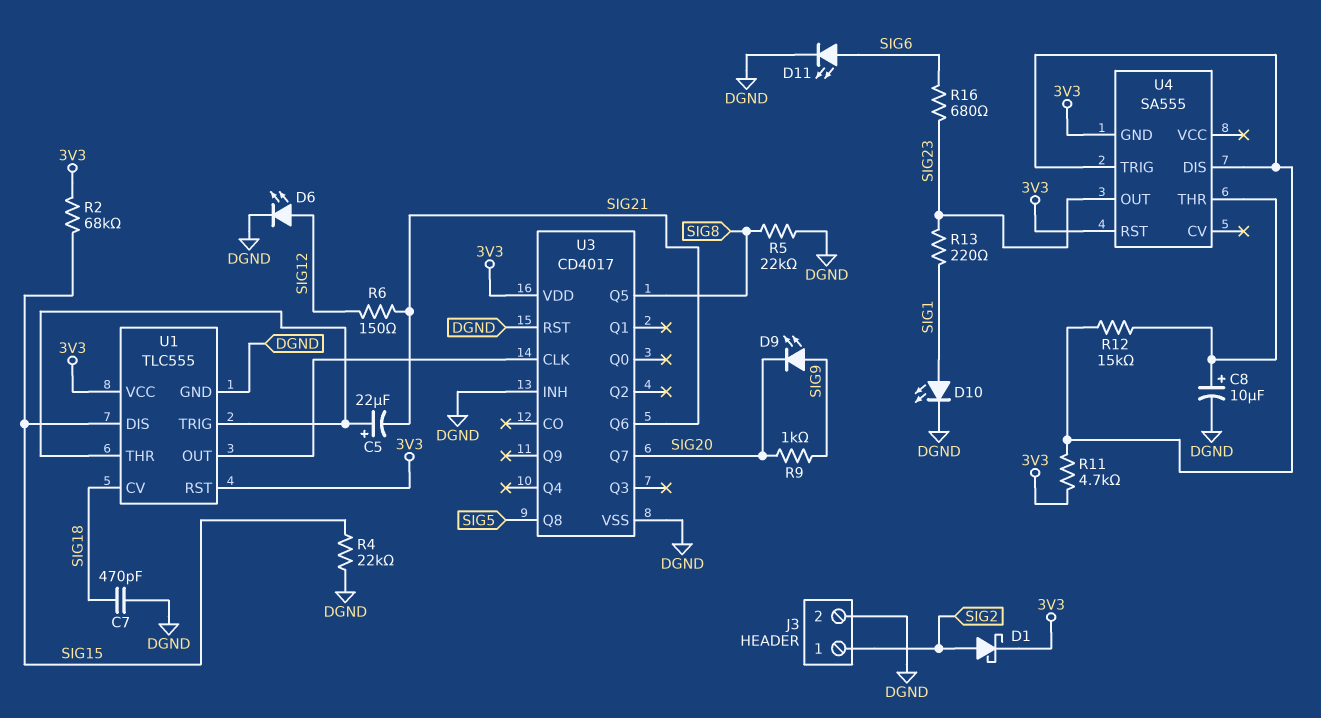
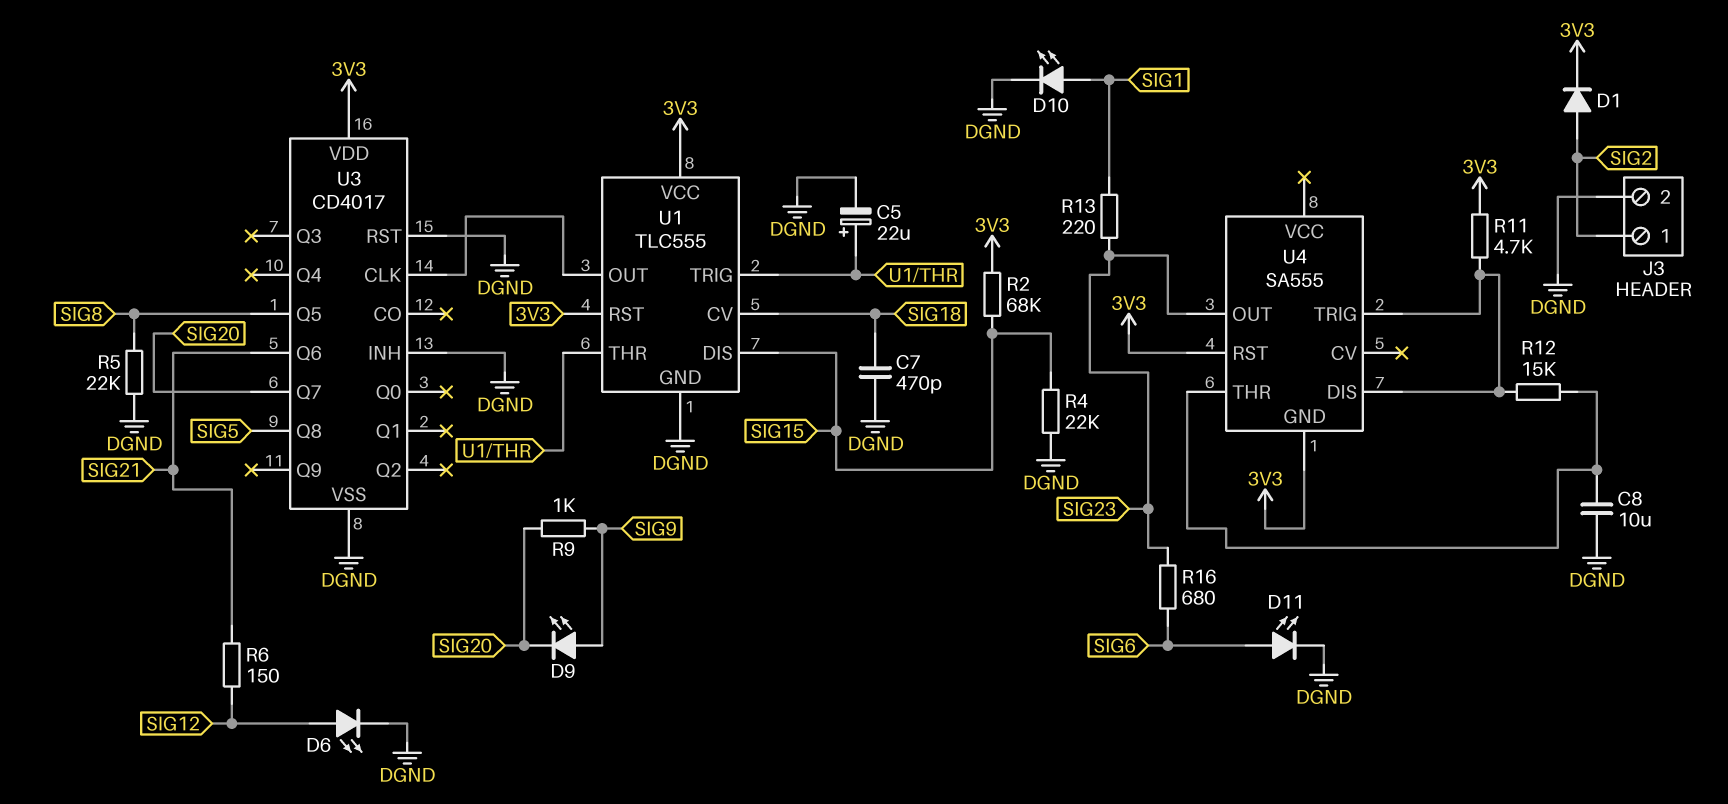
C5: 22uF (plus U1/THR, minus SIG21) -> 22uF (plus U1/THR, minus DGND)
C8: 10uF (plus U4/THR, minus DGND) -> 10uF (DGND, U4/THR)
D1: schottky (A SIG2, K 3V3) -> diode (A SIG2, K 3V3)

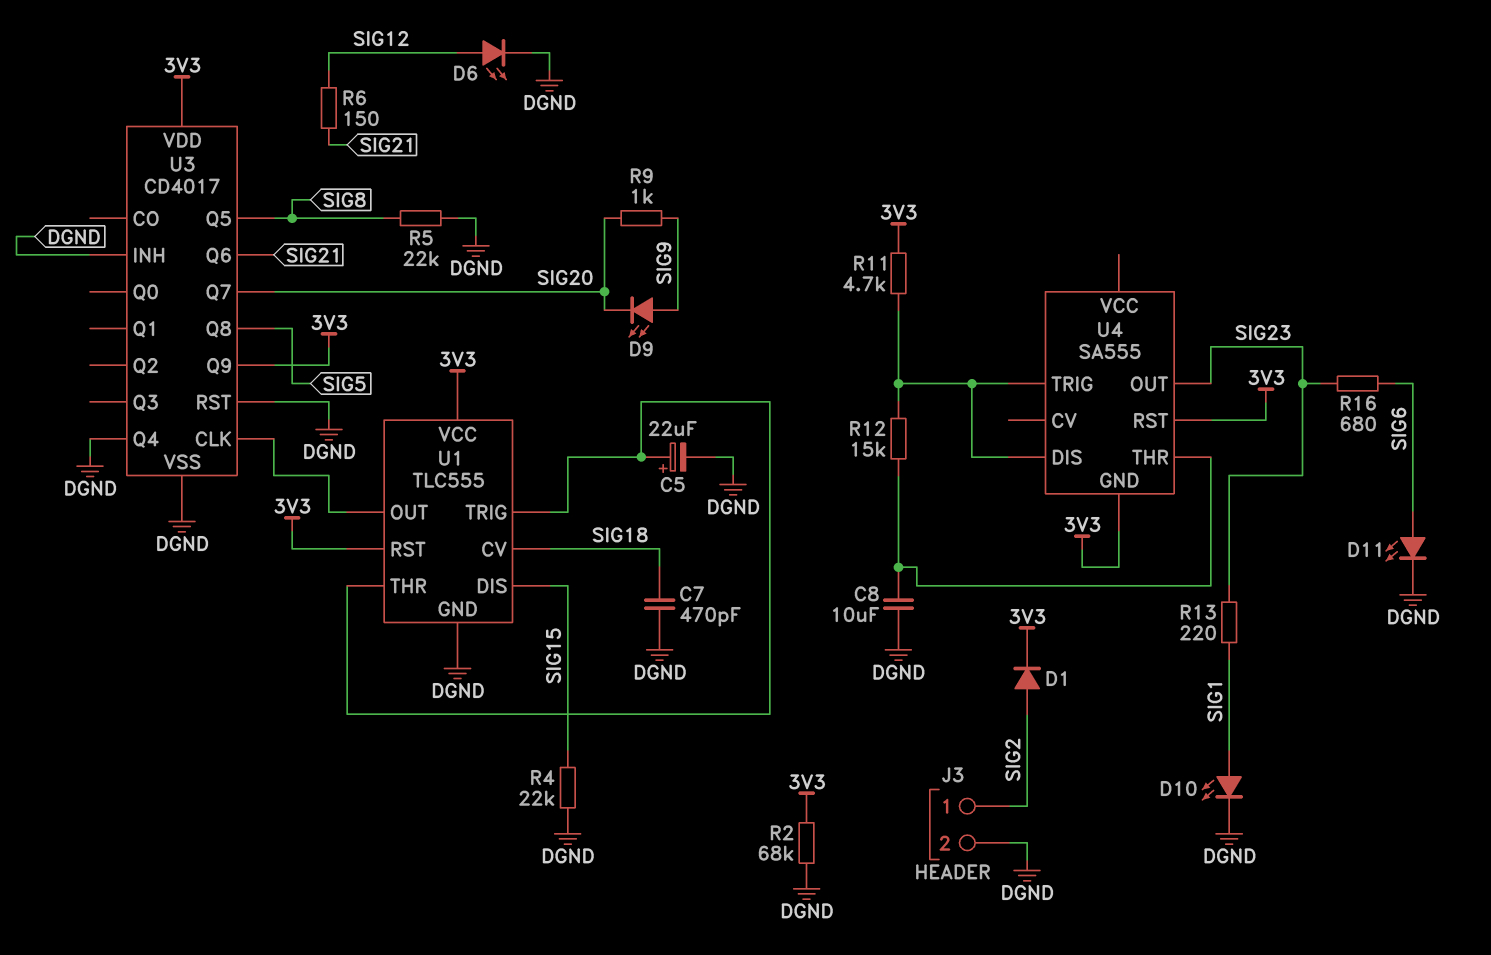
R2: 68k (3V3, SIG15) -> 68k (3V3, DGND)
U3 pin Q4: none -> DGND
U3 pin Q9: none -> 3V3

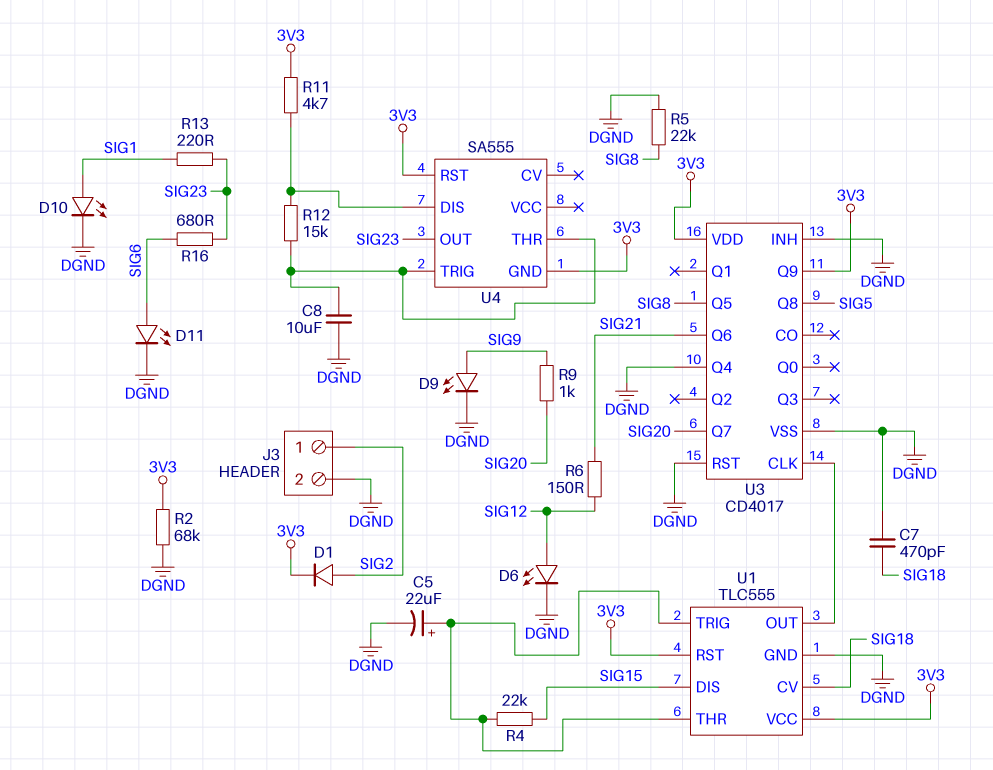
D9: LED (A SIG9, K SIG20) -> LED (A SIG9, K DGND)
R4: 22k (DGND, SIG15) -> 22k (SIG15, U1/THR)
U4 pin TRIG: U4/DIS -> U4/THR

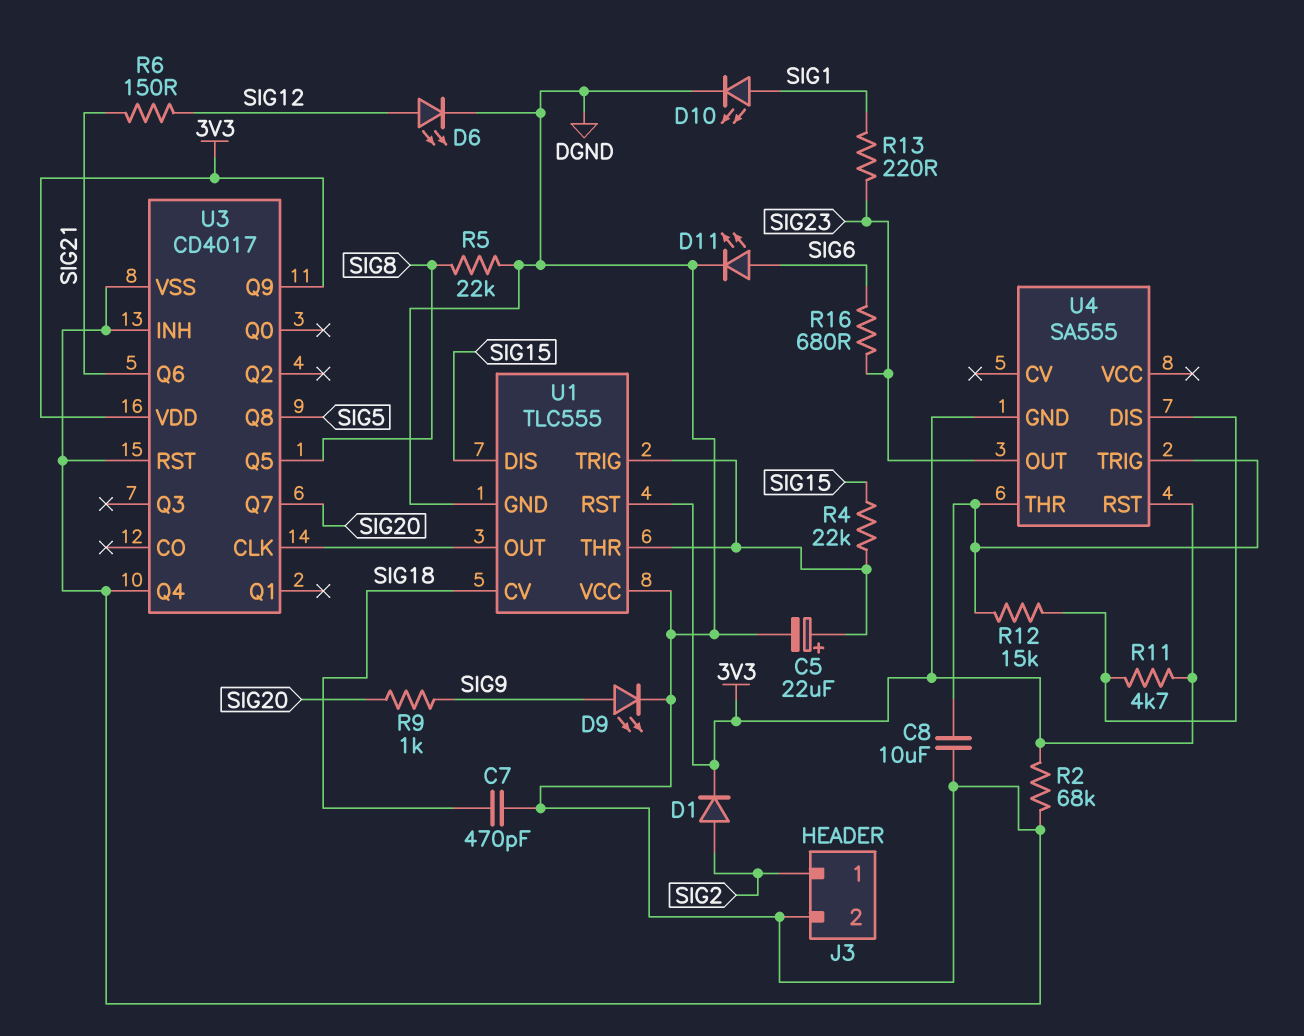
U1 pin VCC: 3V3 -> DGND

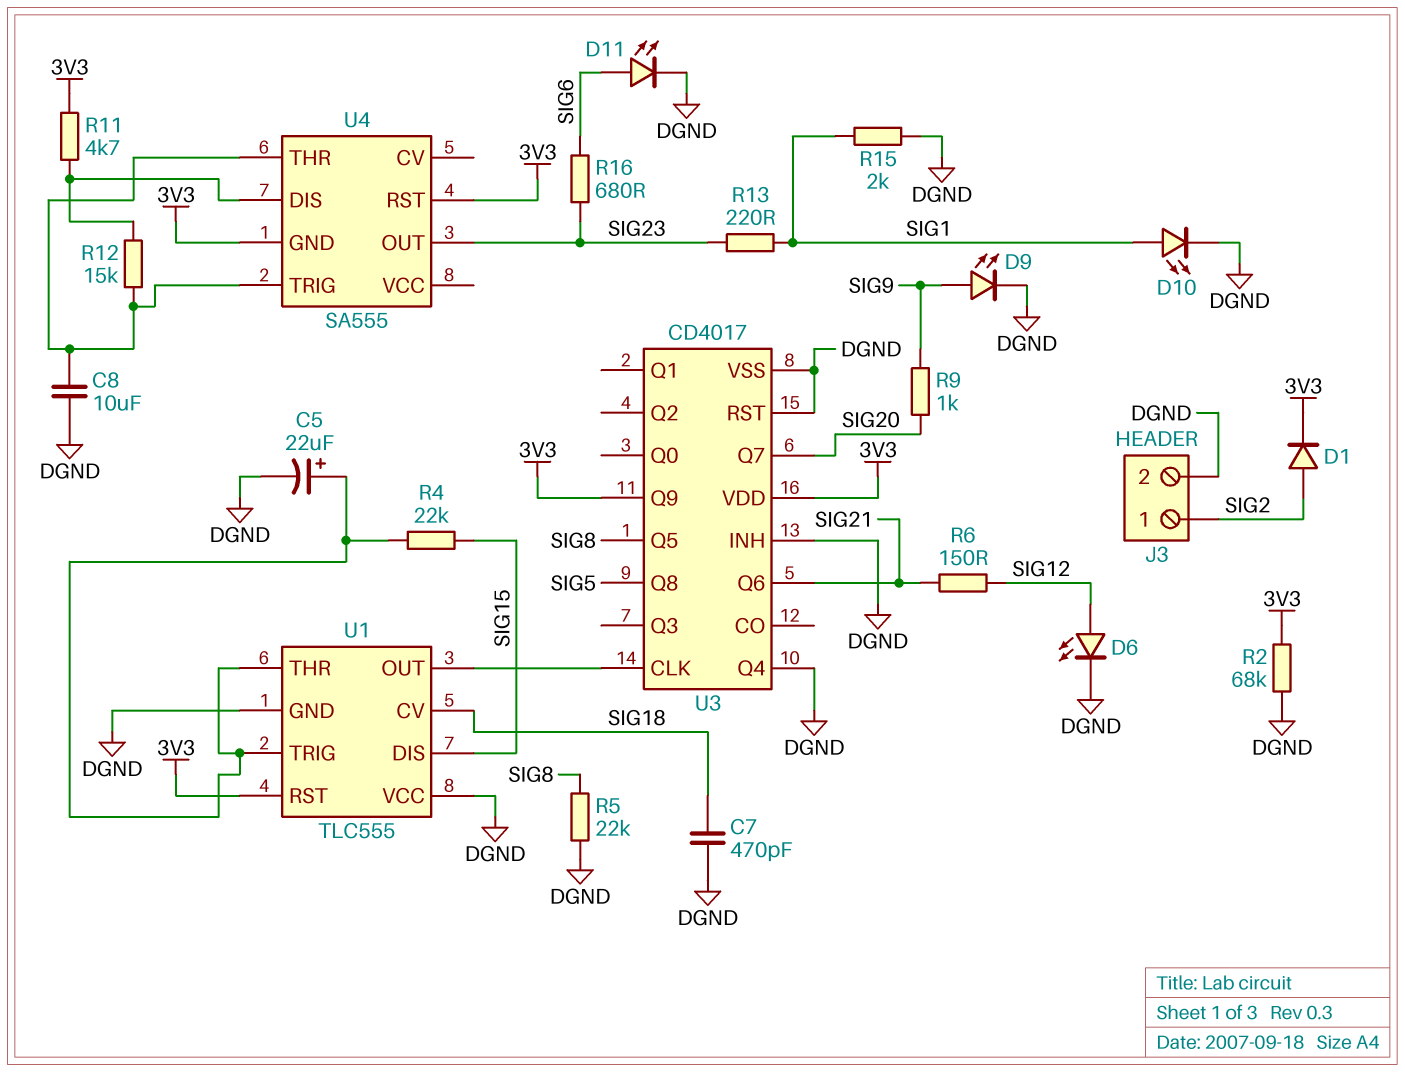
R15: none -> 2k (DGND, SIG1)

